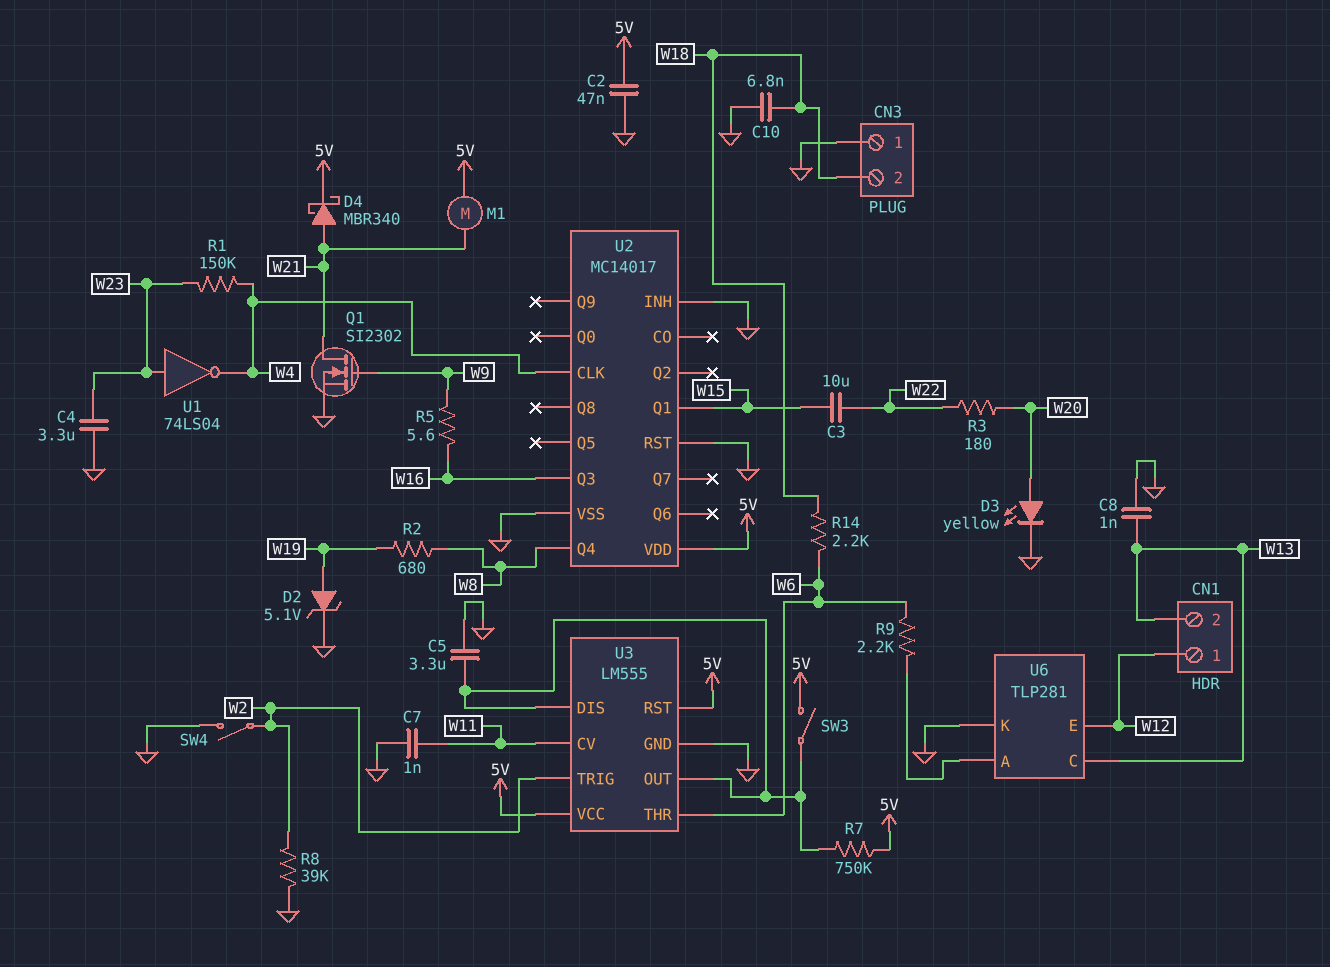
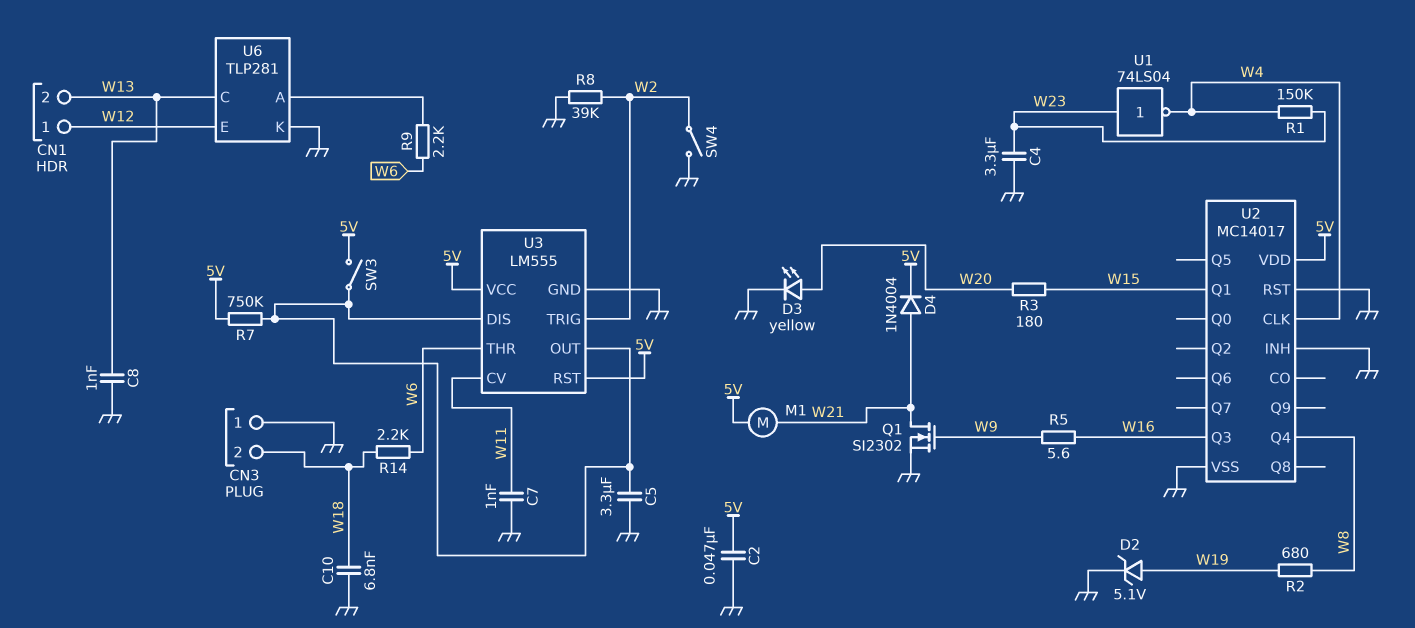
C3: 10uF (W15, W22) -> none
D4: schottky MBR340 (A W21, K 5V) -> diode 1N4004 (A W21, K 5V)
R3: 180 (W20, W22) -> 180 (W15, W20)

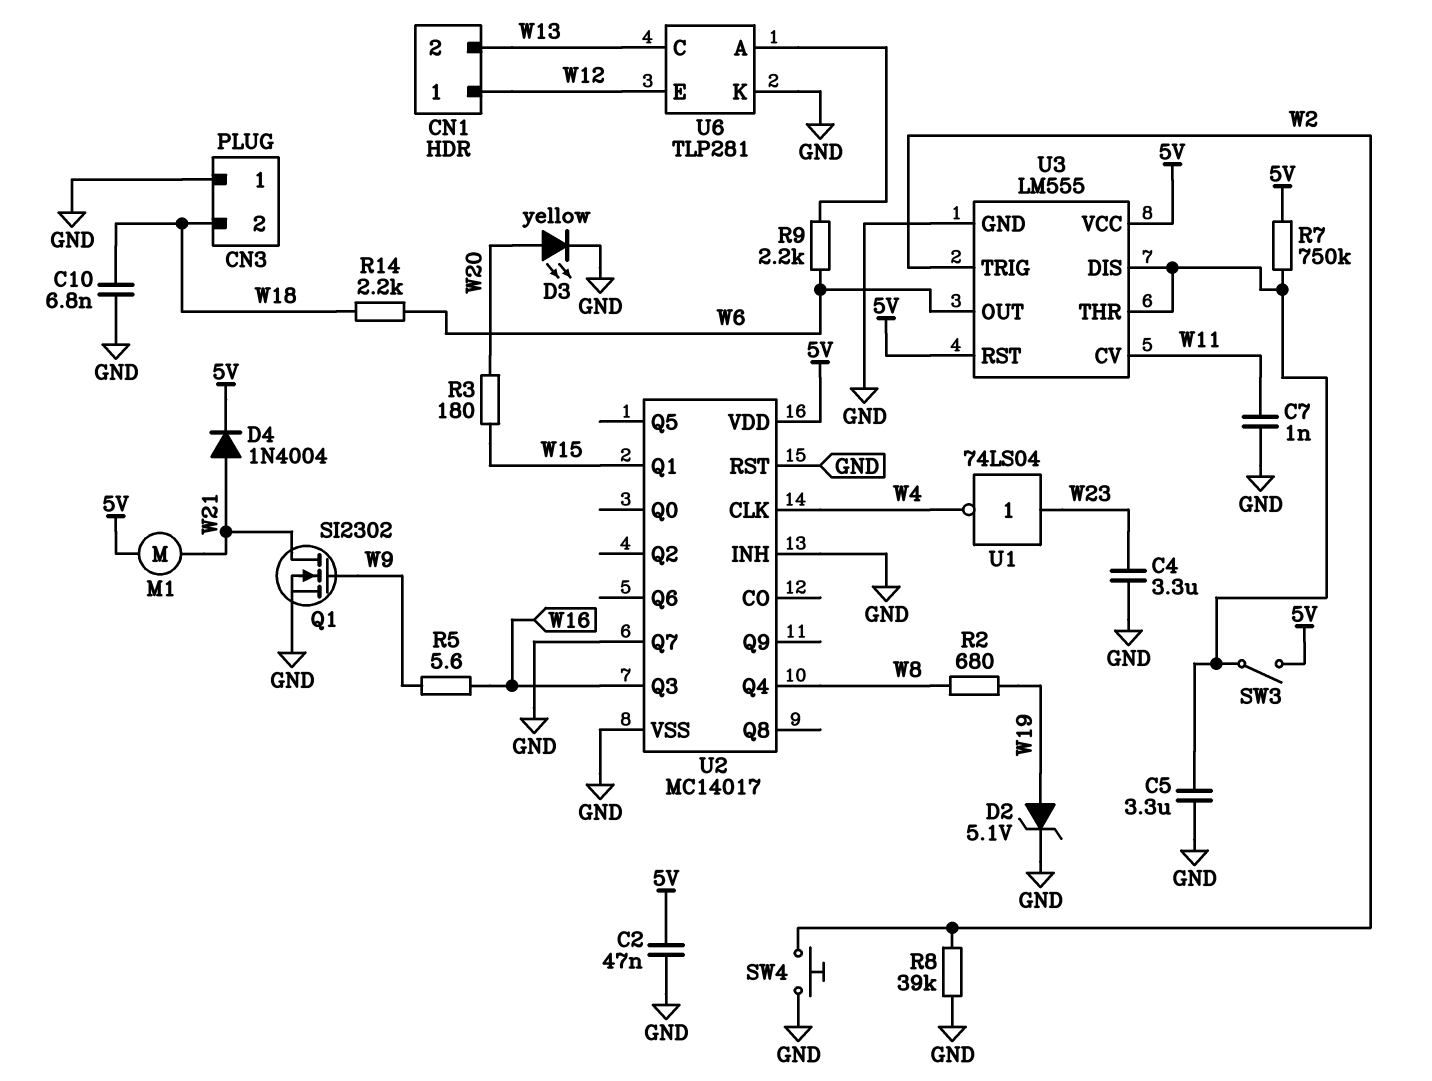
C8: 1nF (GND, W13) -> none
R1: 150k (W4, W23) -> none
SW4: switch (GND, W2) -> button (GND, W2)
U2 pin Q7: none -> GND
U3 pin OUT: U3/DIS -> W6
U3 pin THR: W6 -> U3/DIS

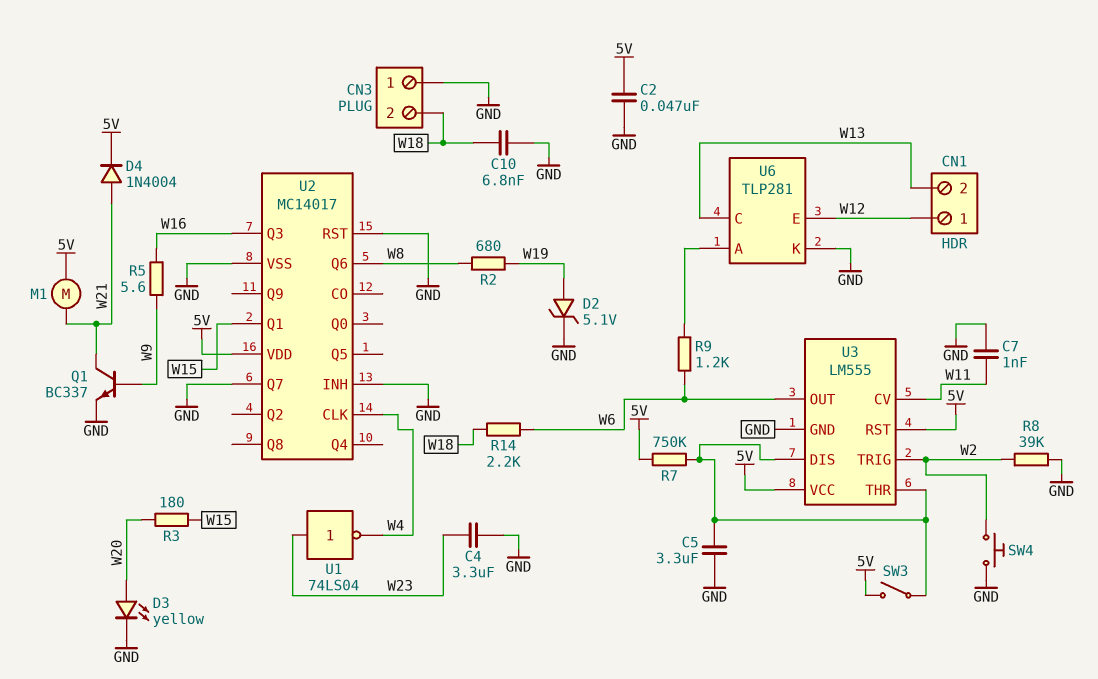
Q1: NMOS SI2302 (G W9, D W21, S GND) -> NPN BC337 (B W9, C W21, E GND)
R9: 2.2k (U6/A, W6) -> 1.2k (U6/A, W6)
U2 pin Q4: W8 -> none
U2 pin Q6: none -> W8

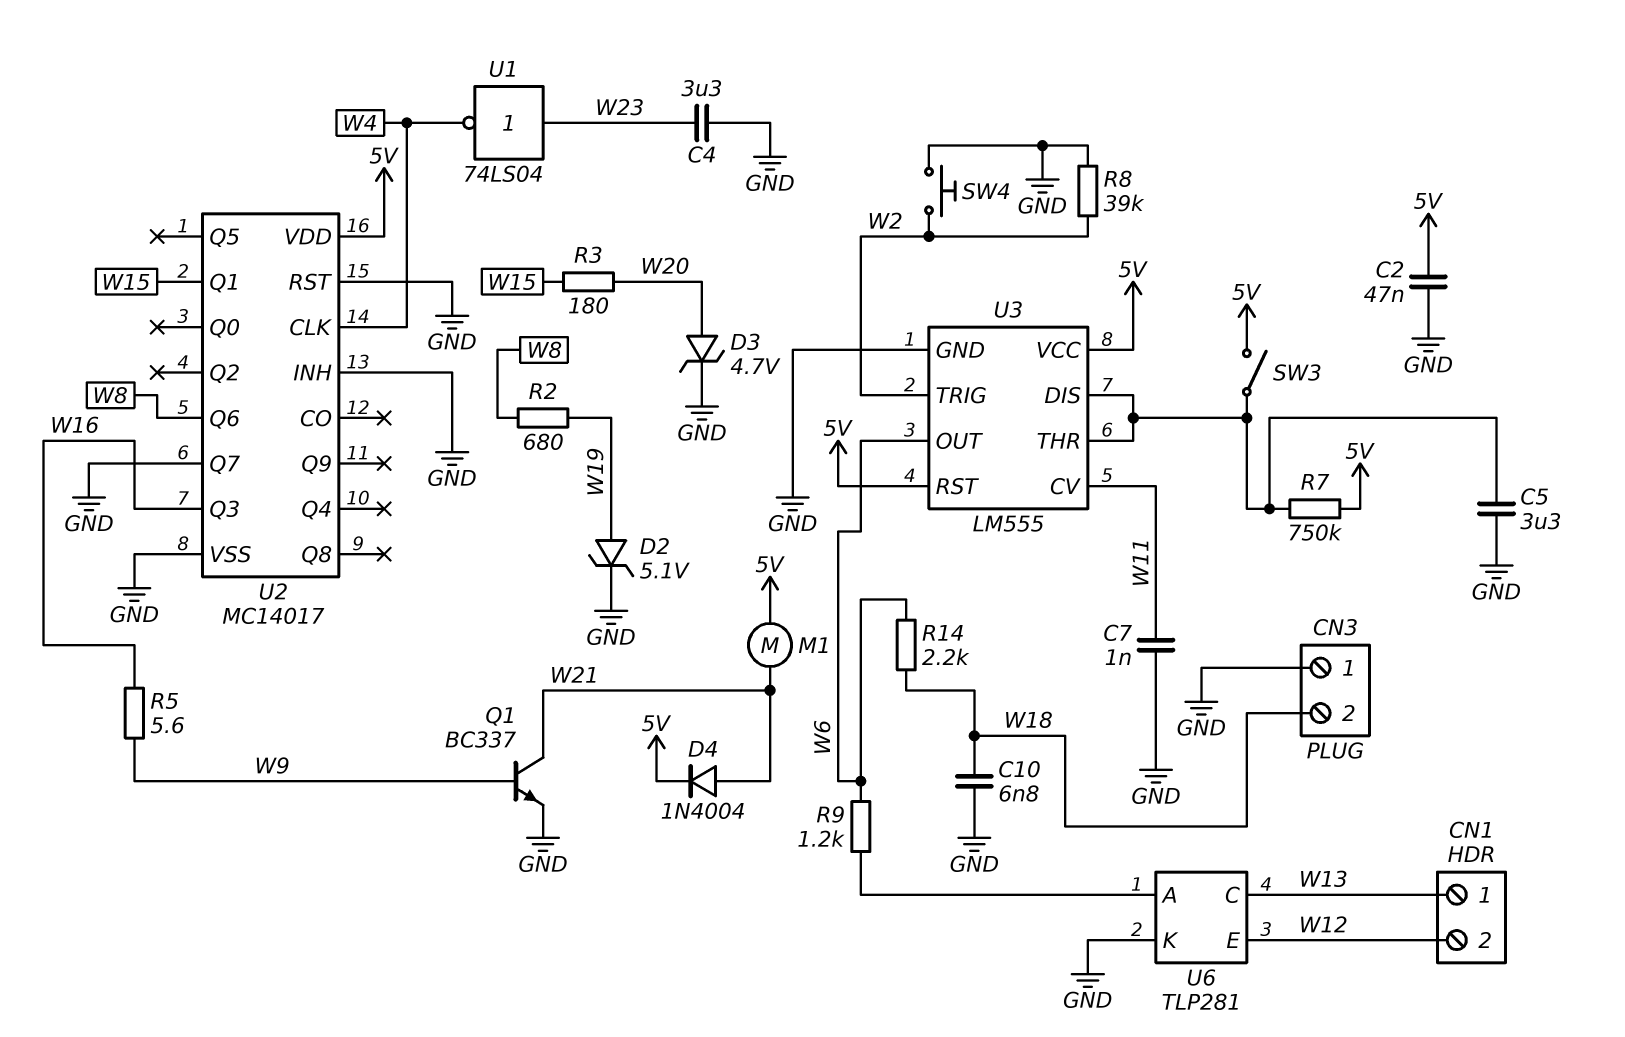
CN1 pin 1: W12 -> W13
CN1 pin 2: W13 -> W12
D3: LED yellow (A W20, K GND) -> zener 4.7V (A W20, K GND)

